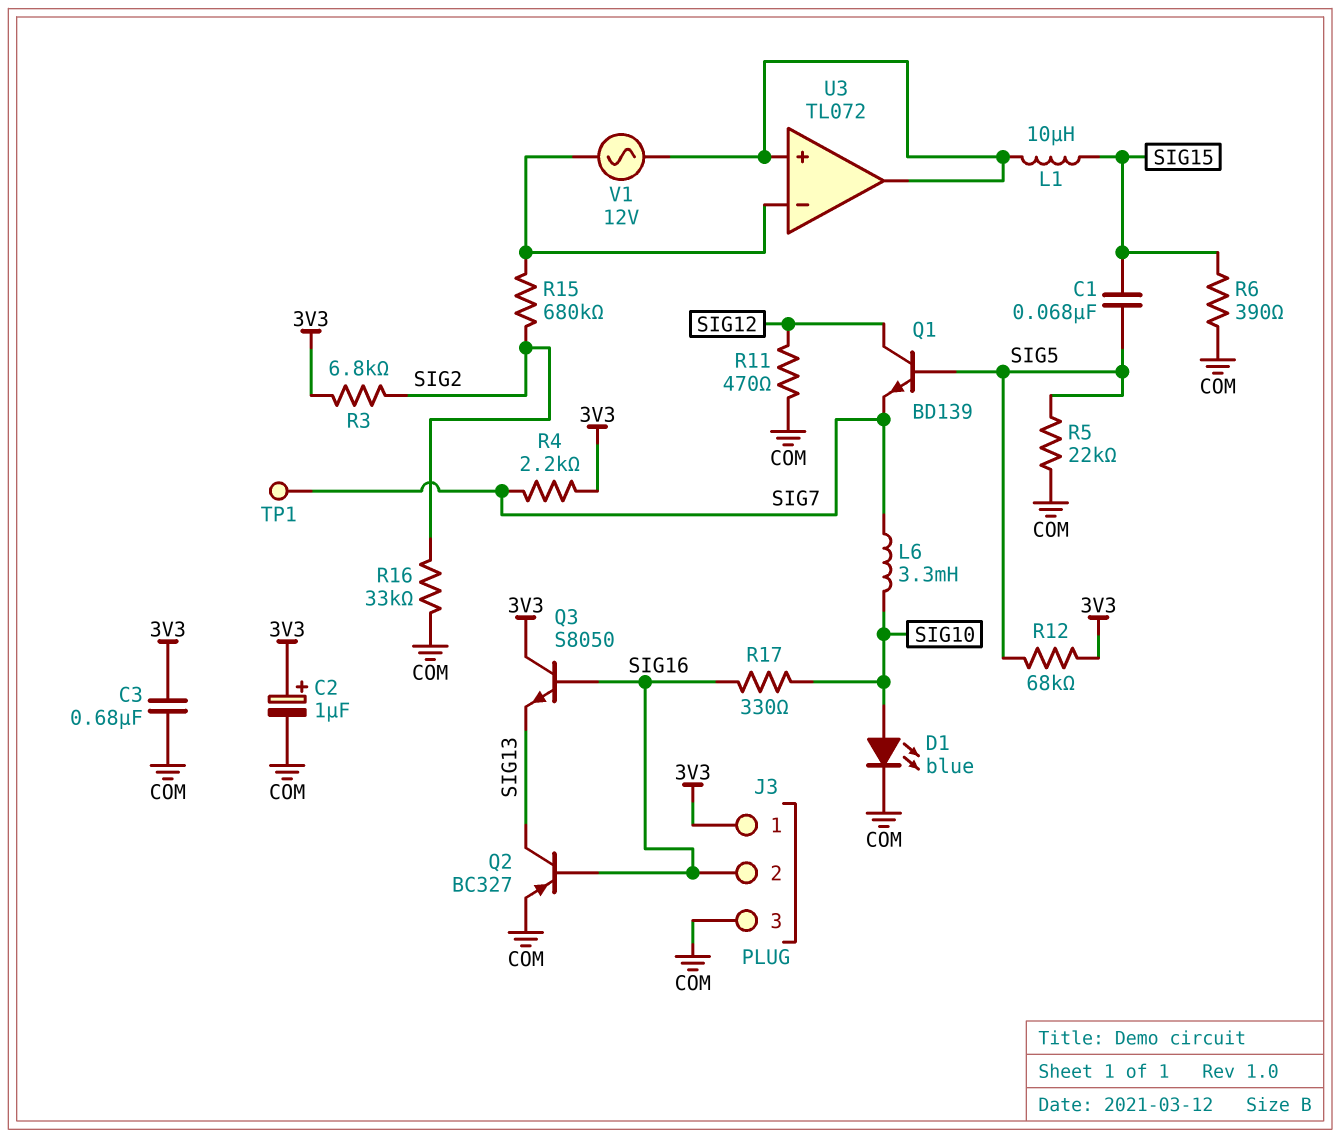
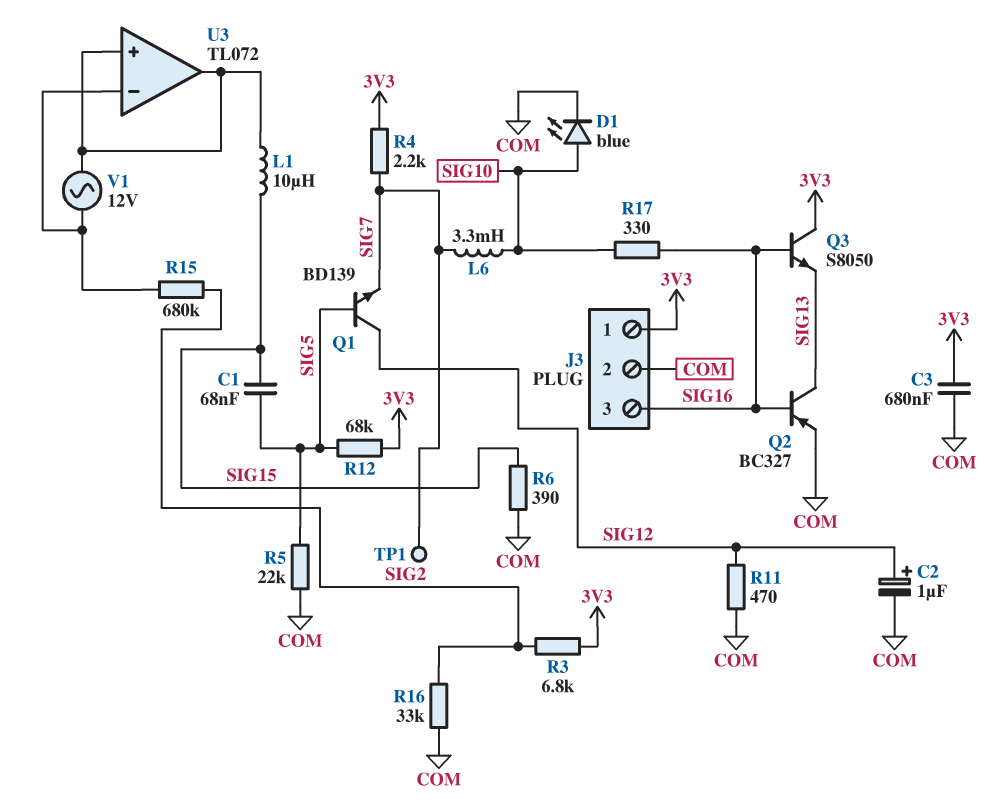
C2: 1uF (plus 3V3, minus COM) -> 1uF (plus SIG12, minus COM)
J3 pin 2: SIG16 -> COM
J3 pin 3: COM -> SIG16

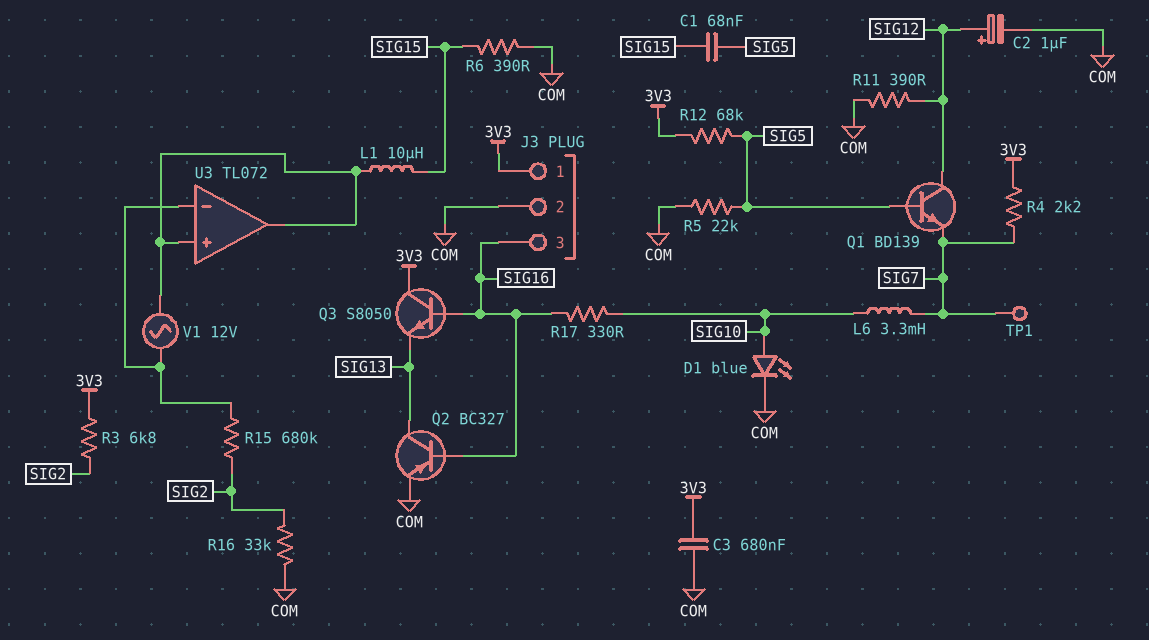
R11: 470 (COM, SIG12) -> 390 (COM, SIG12)

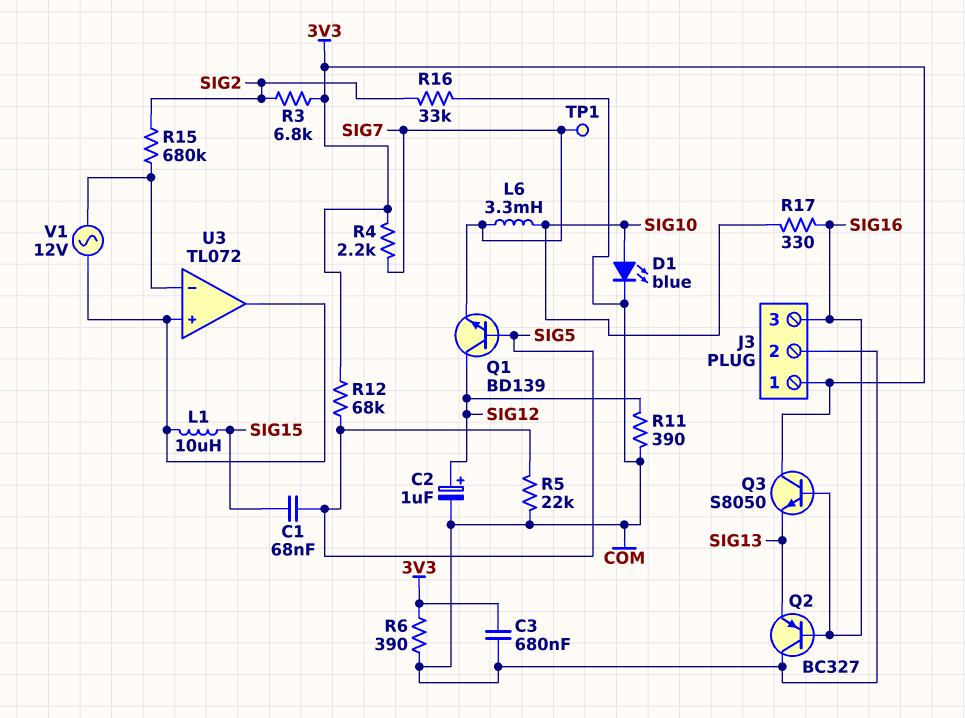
Q2: PNP BC327 (B SIG16, C SIG13, E COM) -> PNP BC327 (B SIG16, C COM, E SIG13)
R6: 390 (COM, SIG15) -> 390 (3V3, COM)

